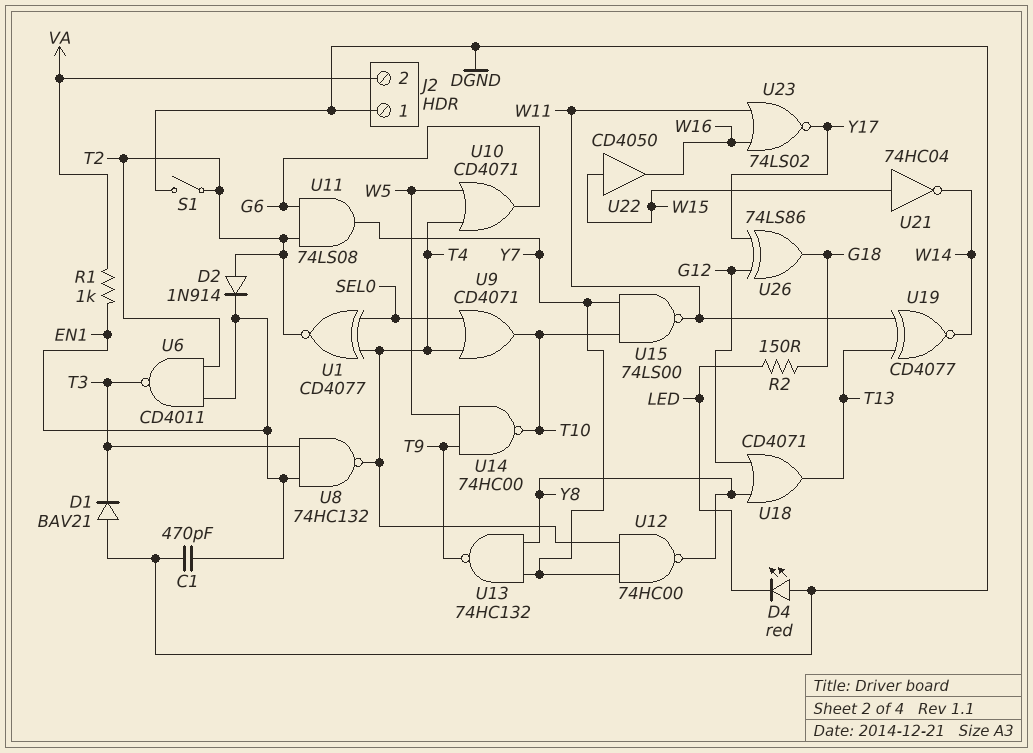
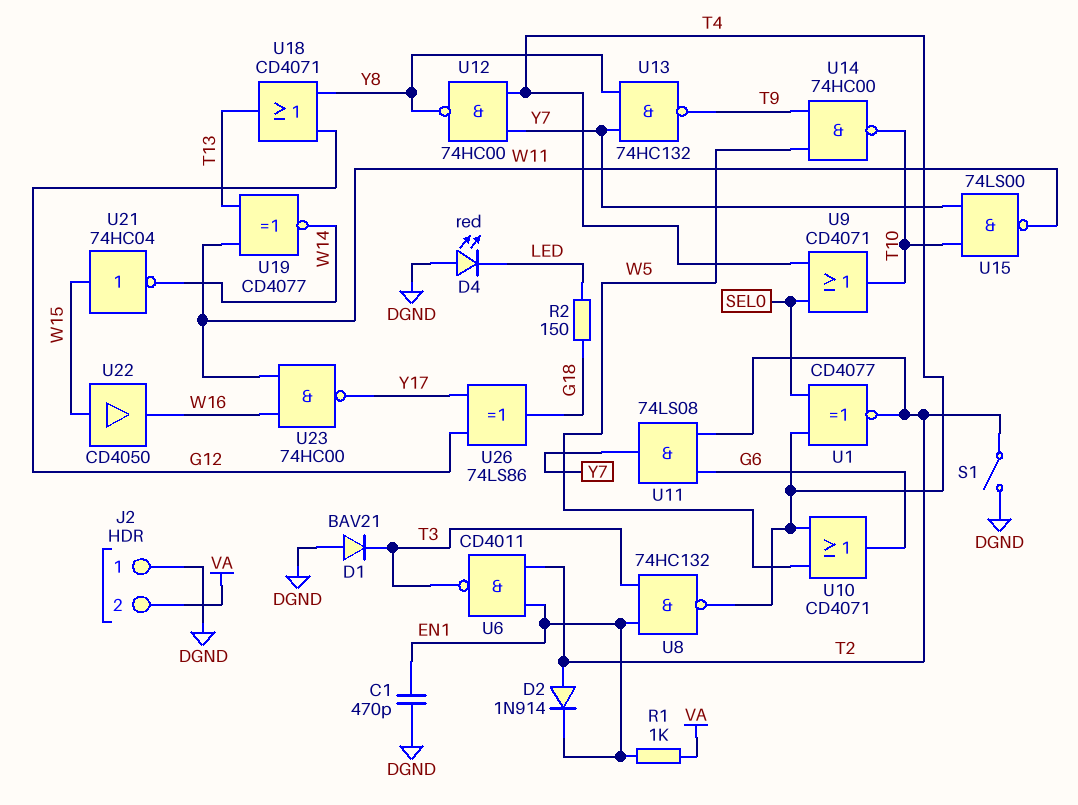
U23: NOR 74LS02 (in W11, in W16, out Y17) -> NAND 74HC00 (in W11, in W16, out Y17)

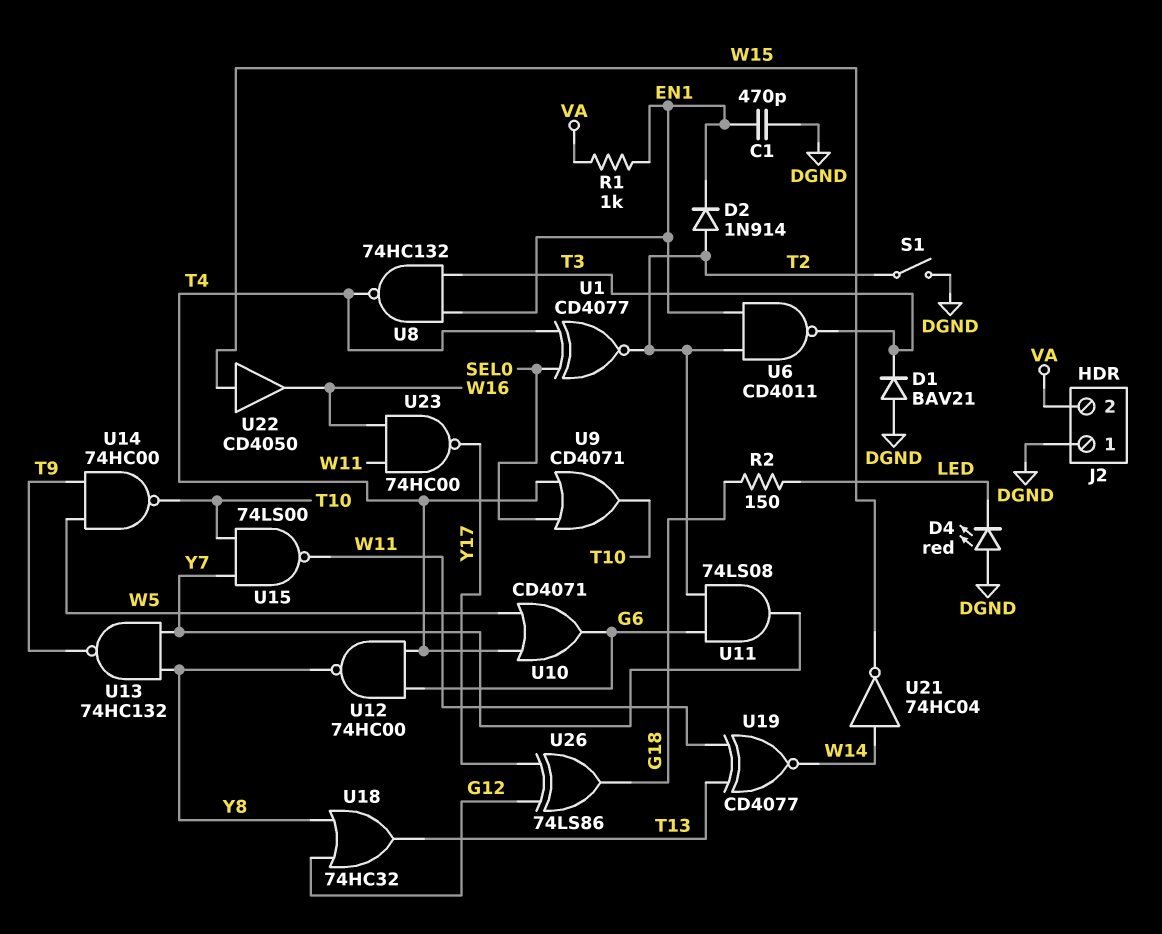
U12: NAND 74HC00 (in T4, in Y7, out Y8) -> NAND 74HC00 (in G6, in T4, out Y8)
U18: OR CD4071 (in G12, in Y8, out T13) -> OR 74HC32 (in G12, in Y8, out T13)
U21: NOT 74HC04 (in W15, out W14) -> NOT 74HC04 (in W14, out W15)

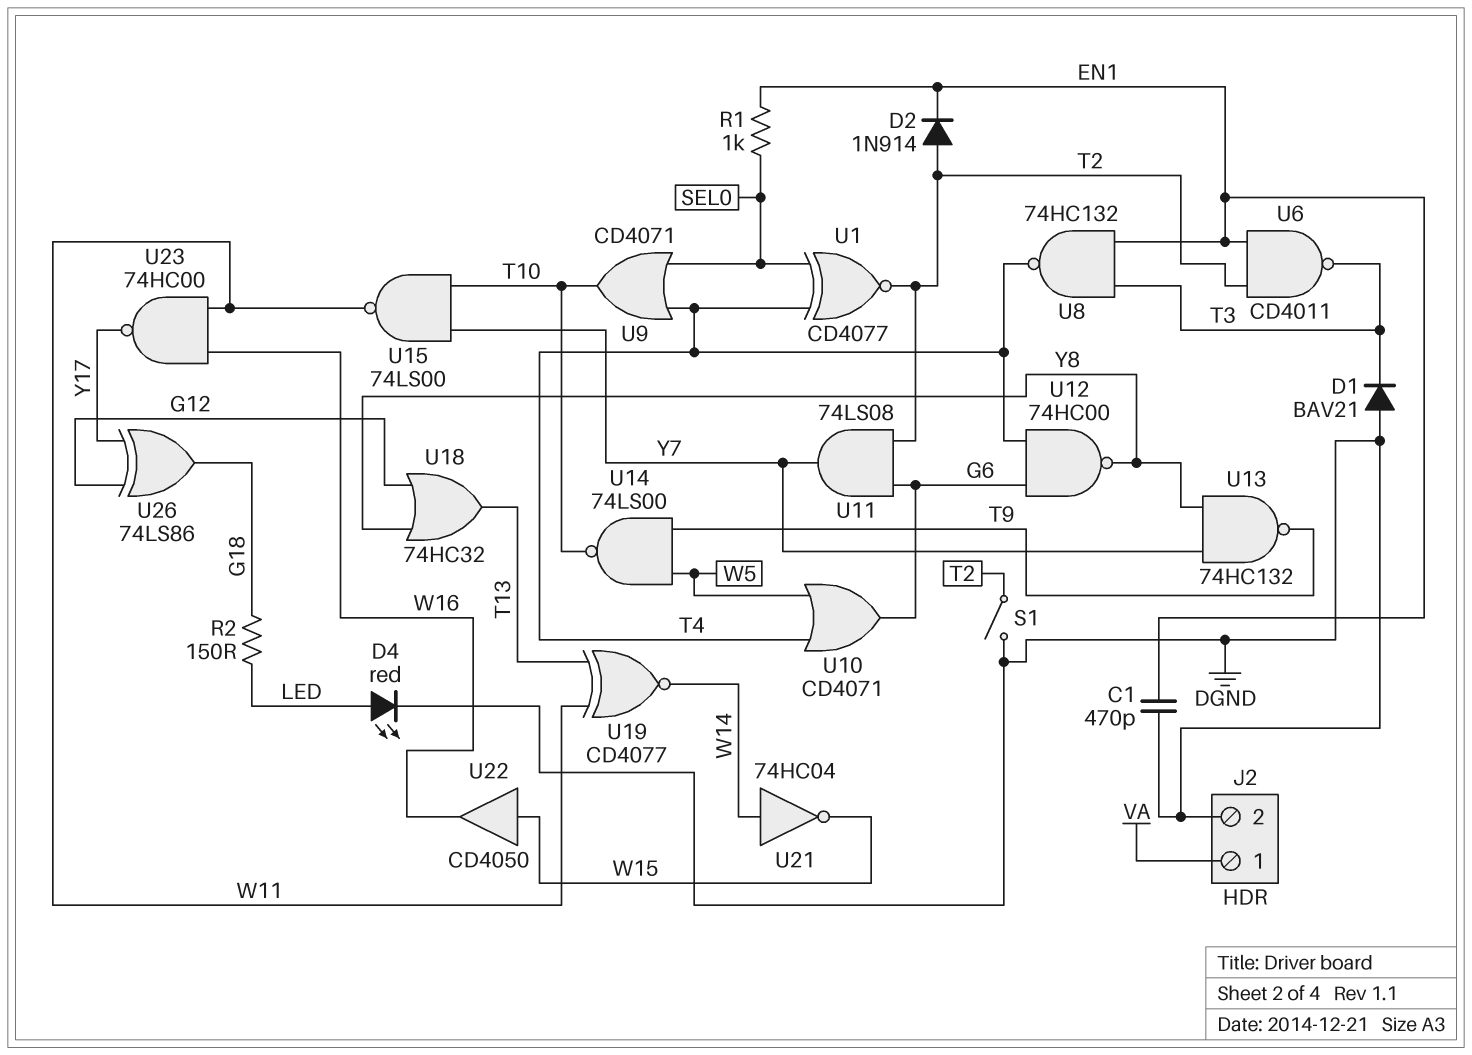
D4: LED red (A DGND, K LED) -> LED red (A LED, K DGND)
J2 pin 1: DGND -> VA
J2 pin 2: VA -> DGND
R1: 1k (EN1, VA) -> 1k (EN1, SEL0)
U14: NAND 74HC00 (in T9, in W5, out T10) -> NAND 74LS00 (in T9, in W5, out T10)

